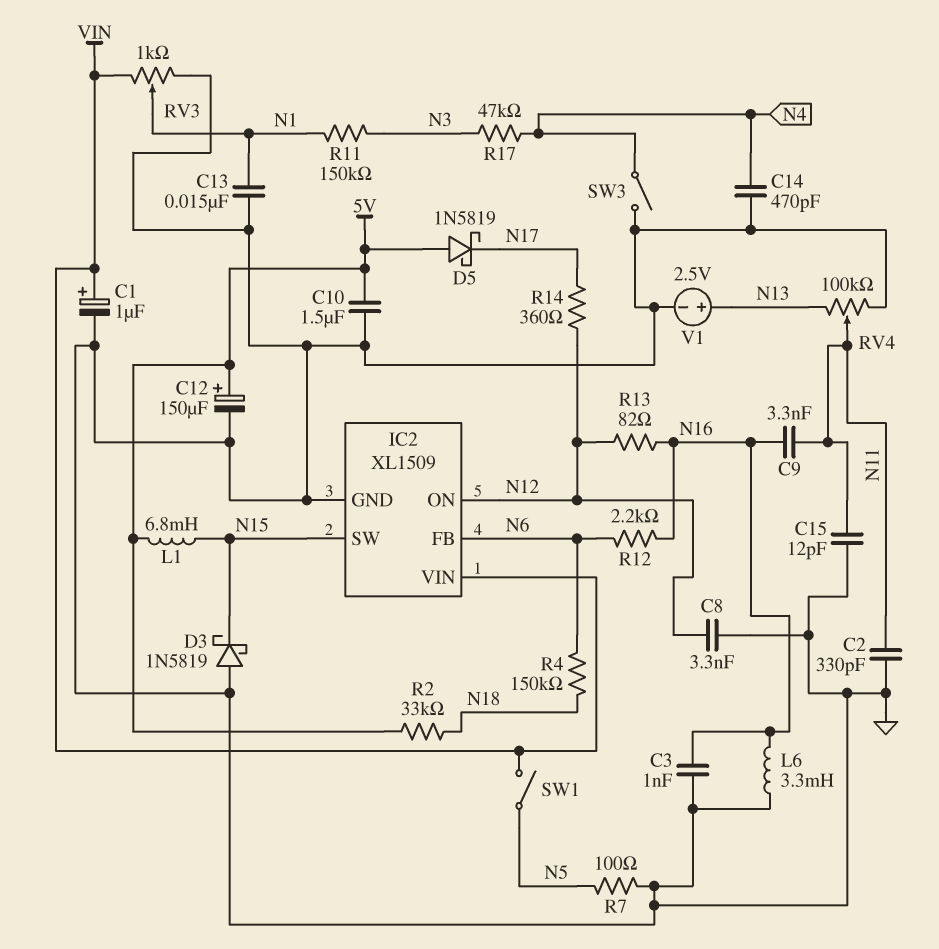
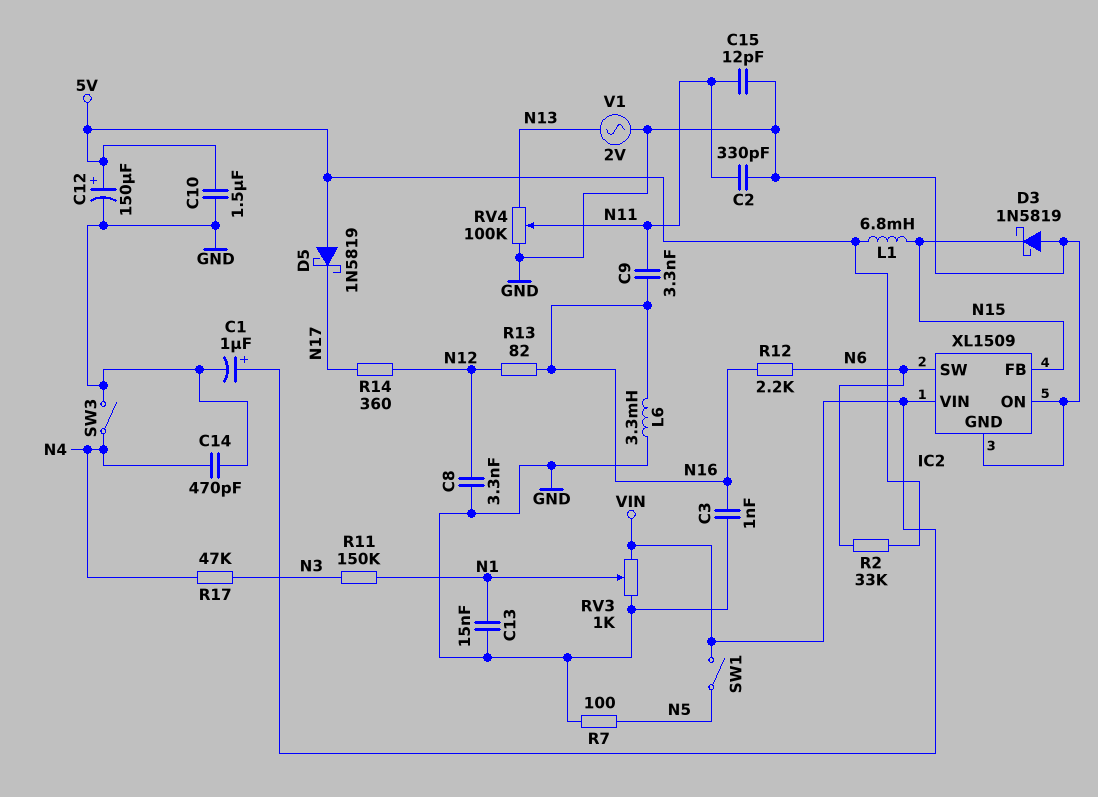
IC2 pin FB: N6 -> N15
IC2 pin ON: N12 -> GND
IC2 pin SW: N15 -> N6
R2: 33k (5V, N18) -> 33k (5V, N6)
R4: 150k (N6, N18) -> none
V1: 2.5V (plus N13, minus GND) -> AC 2V (GND, N13)

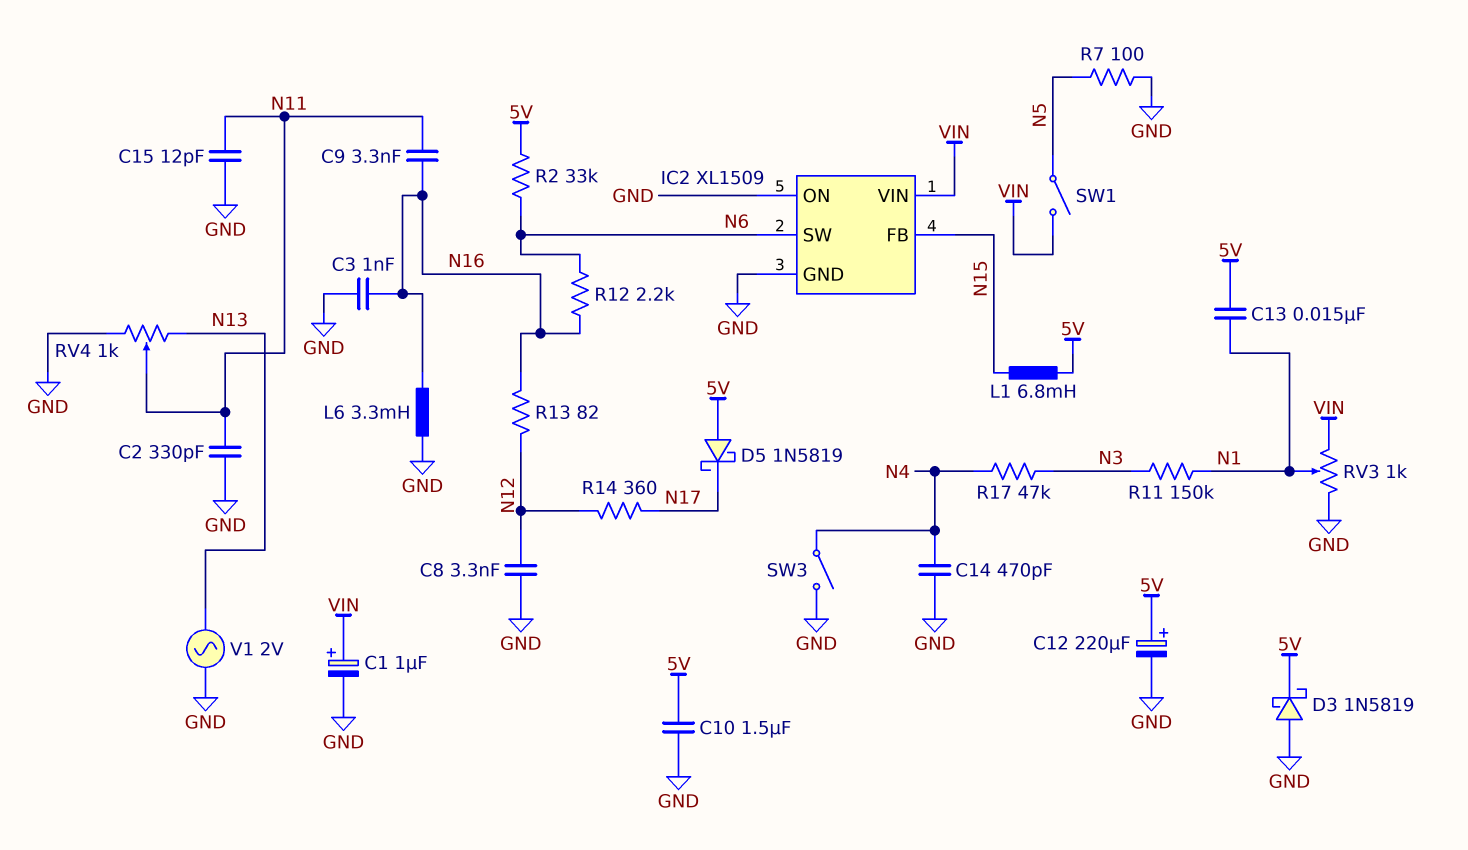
C12: 150uF (plus 5V, minus GND) -> 220uF (plus 5V, minus GND)
C13: 15nF (GND, N1) -> 15nF (5V, N1)
D3: schottky 1N5819 (A GND, K N15) -> schottky 1N5819 (A GND, K 5V)
RV4: 100k (GND, N13, wiper N11) -> 1k (GND, N13, wiper N11)

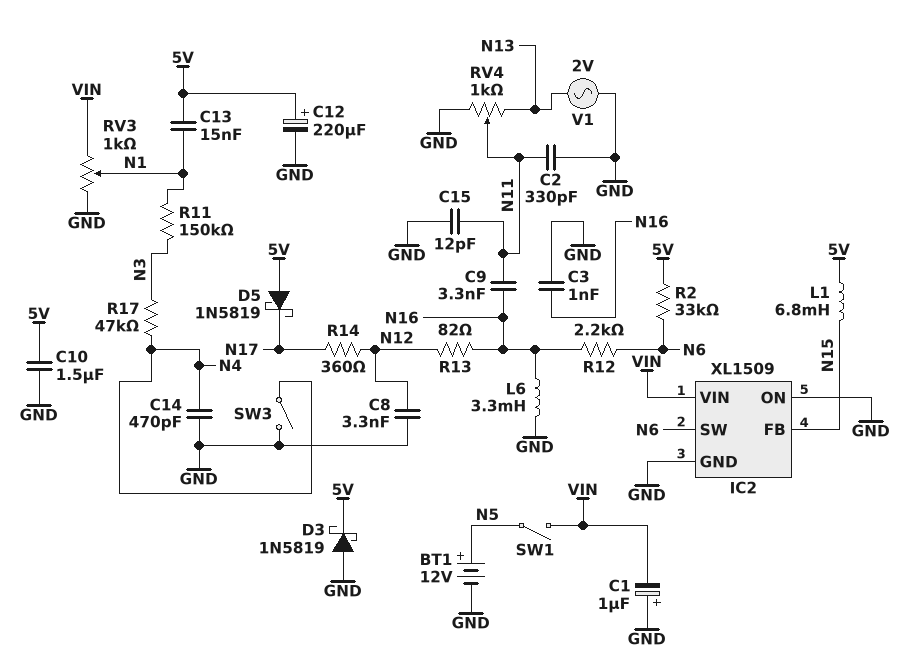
BT1: none -> 12V (plus N5, minus GND)
C1: 1uF (plus VIN, minus GND) -> 1uF (plus GND, minus VIN)
R7: 100 (GND, N5) -> none

